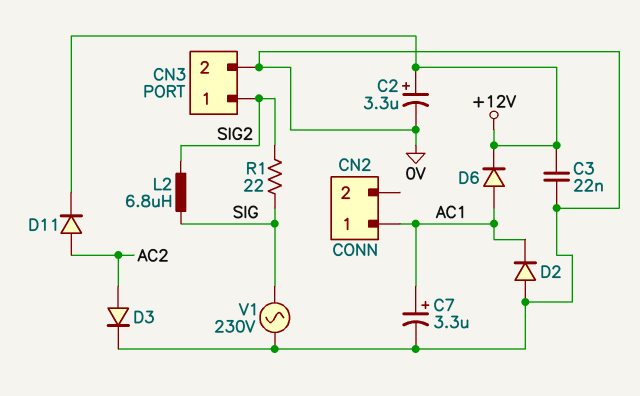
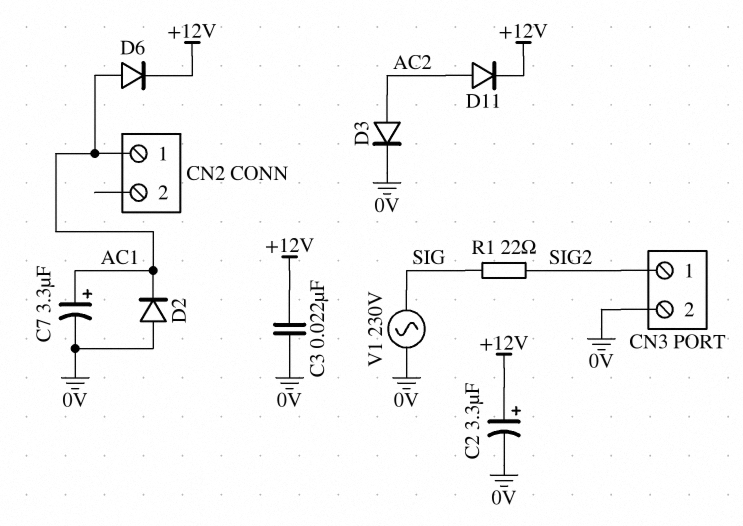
L2: 6.8uH (SIG, SIG2) -> none

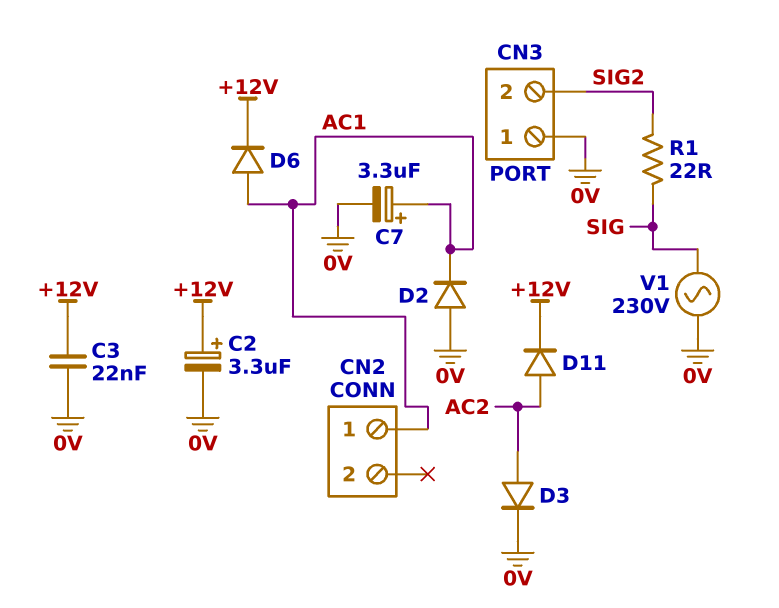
CN3 pin 1: SIG2 -> 0V
CN3 pin 2: 0V -> SIG2

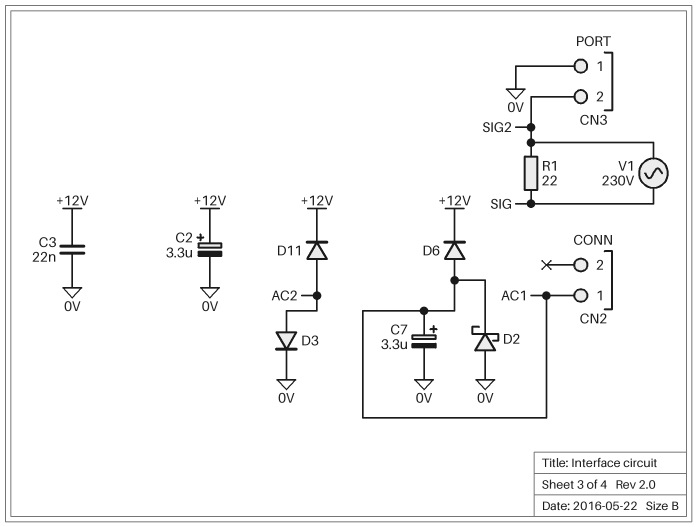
D2: diode (A 0V, K AC1) -> schottky (A 0V, K AC1)
V1: AC 230V (0V, SIG) -> AC 230V (SIG, SIG2)

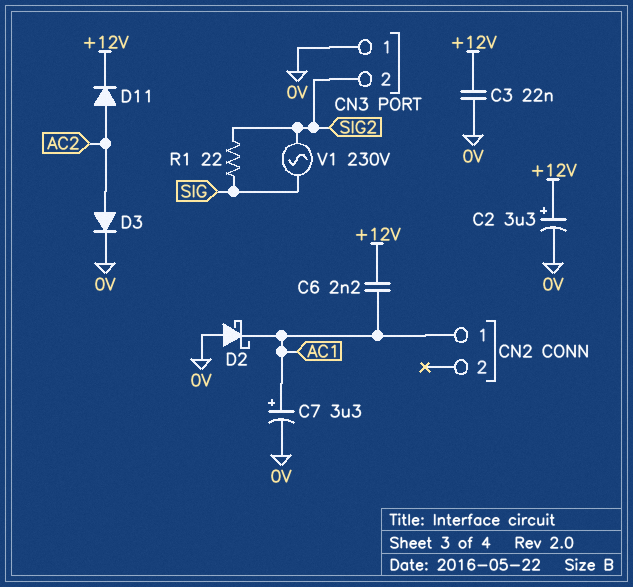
C6: none -> 2.2nF (+12V, AC1)
D6: diode (A AC1, K +12V) -> none

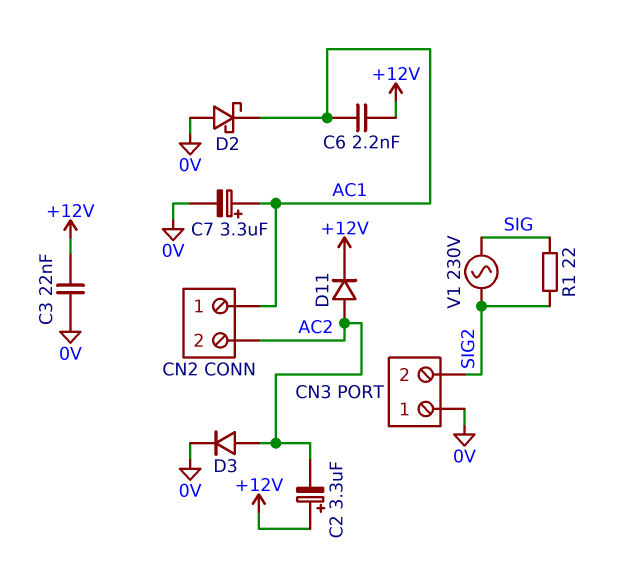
C2: 3.3uF (plus +12V, minus 0V) -> 3.3uF (plus +12V, minus AC2)
CN2 pin 2: none -> AC2

